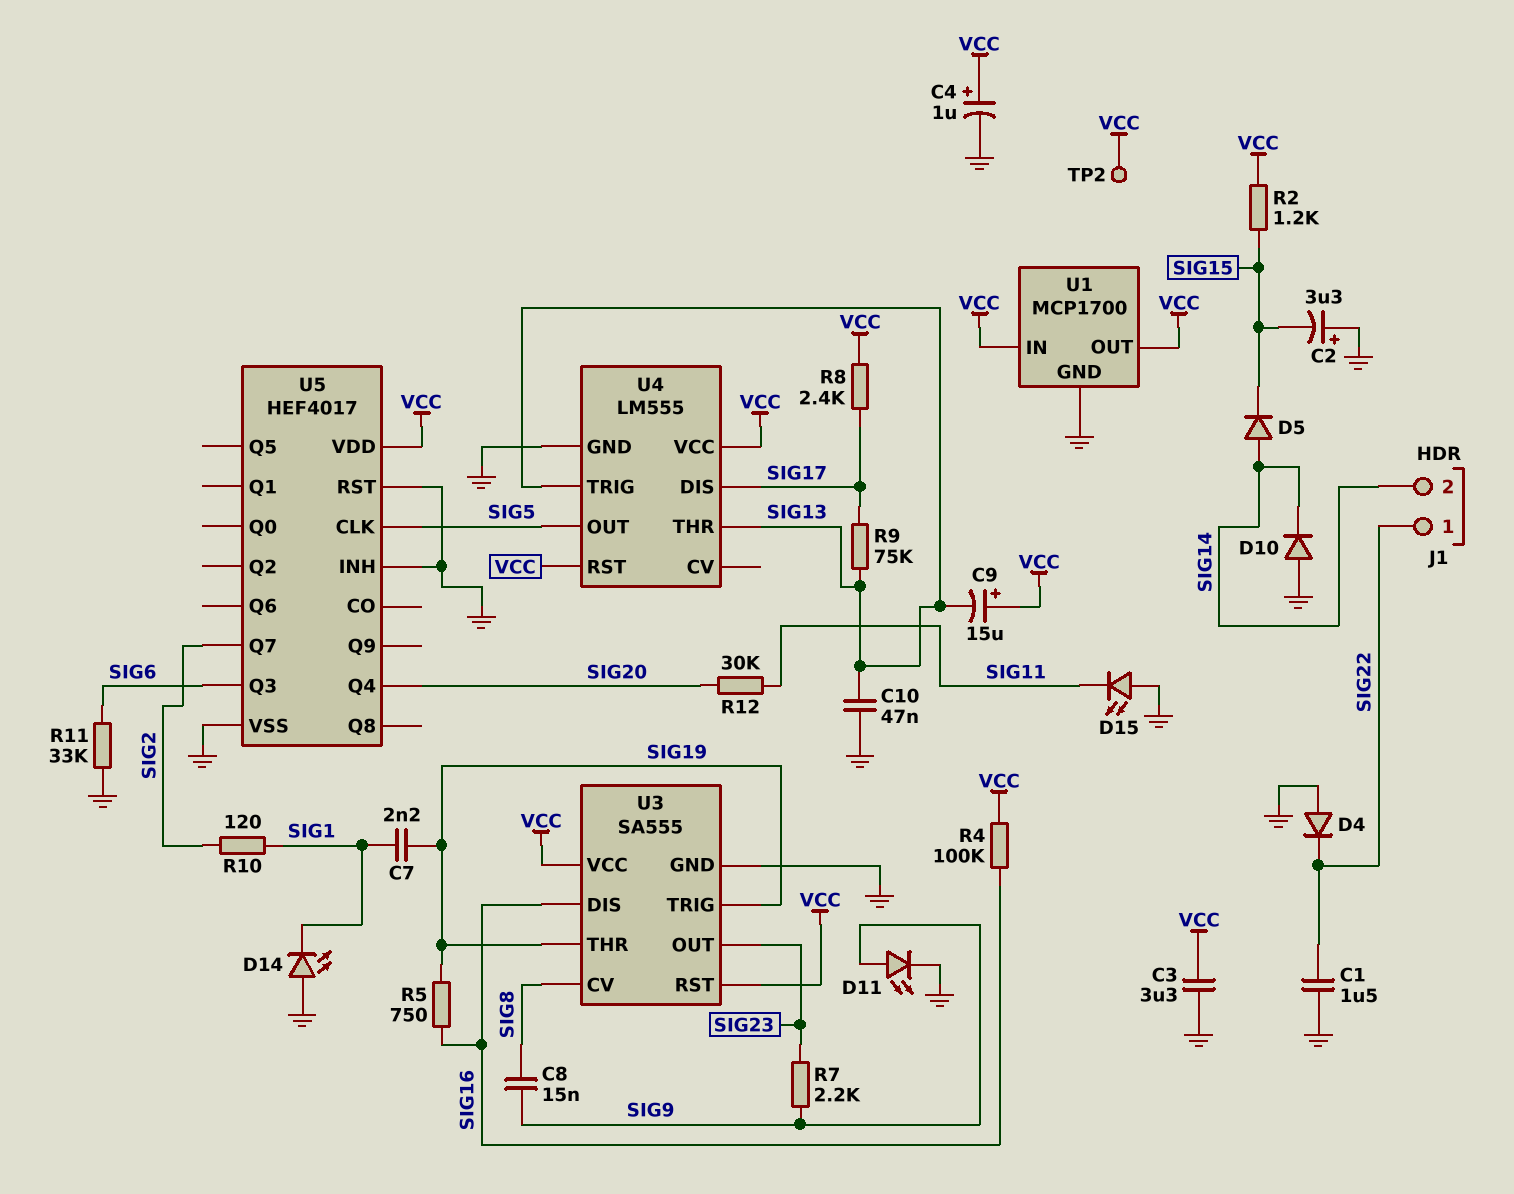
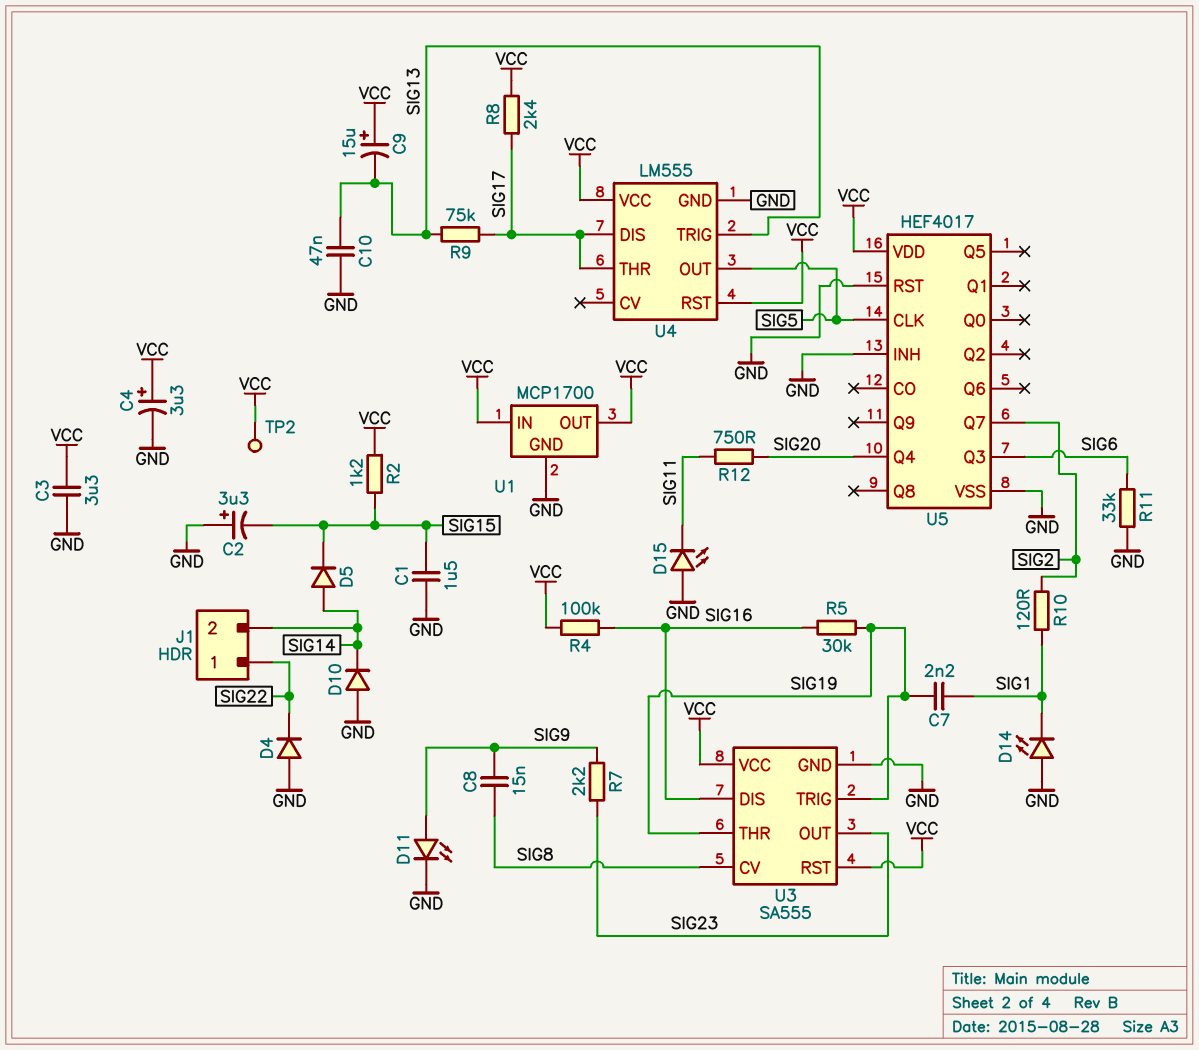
C1: 1.5uF (GND, SIG22) -> 1.5uF (GND, SIG15)
C4: 1uF (plus VCC, minus GND) -> 3.3uF (plus VCC, minus GND)
R5: 750 (SIG16, SIG19) -> 30k (SIG16, SIG19)
R12: 30k (SIG11, SIG20) -> 750 (SIG11, SIG20)
U4 pin THR: SIG13 -> SIG17

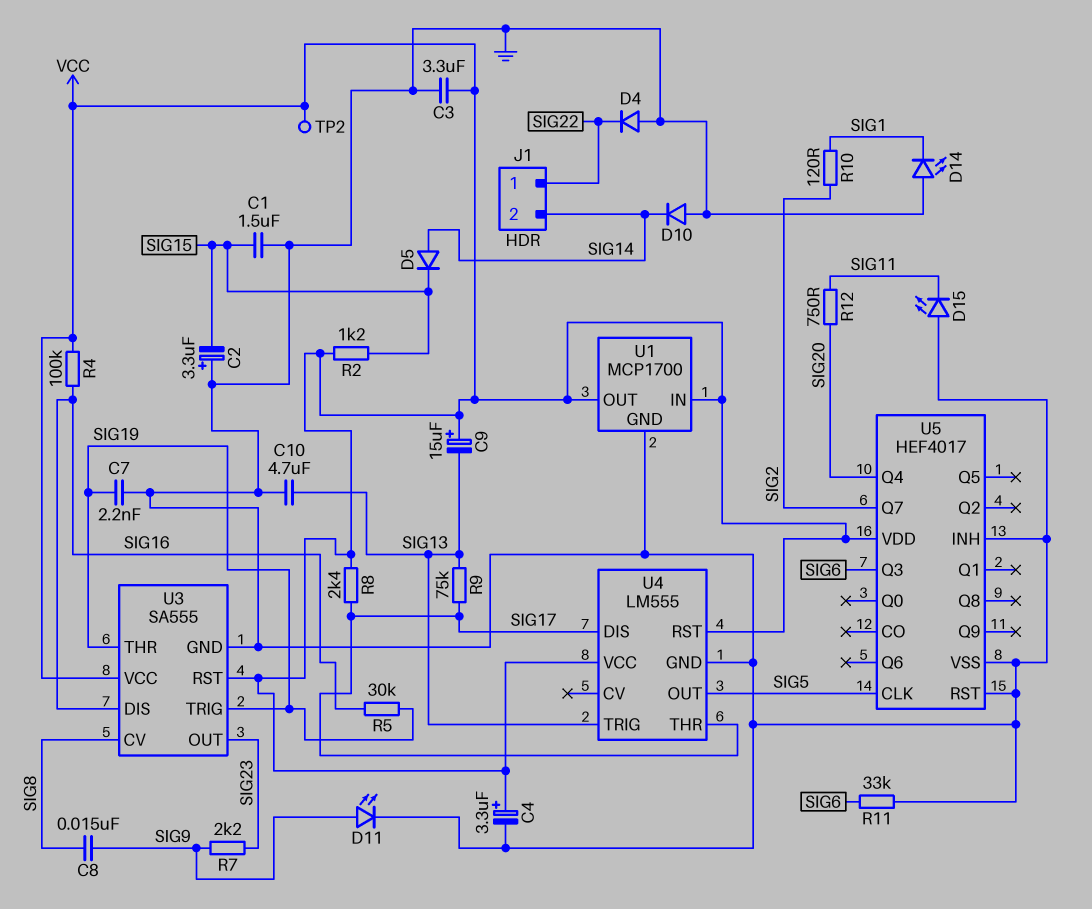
C7: 2.2nF (SIG1, SIG19) -> 2.2nF (GND, SIG19)
C10: 47nF (GND, SIG13) -> 4.7uF (GND, SIG13)

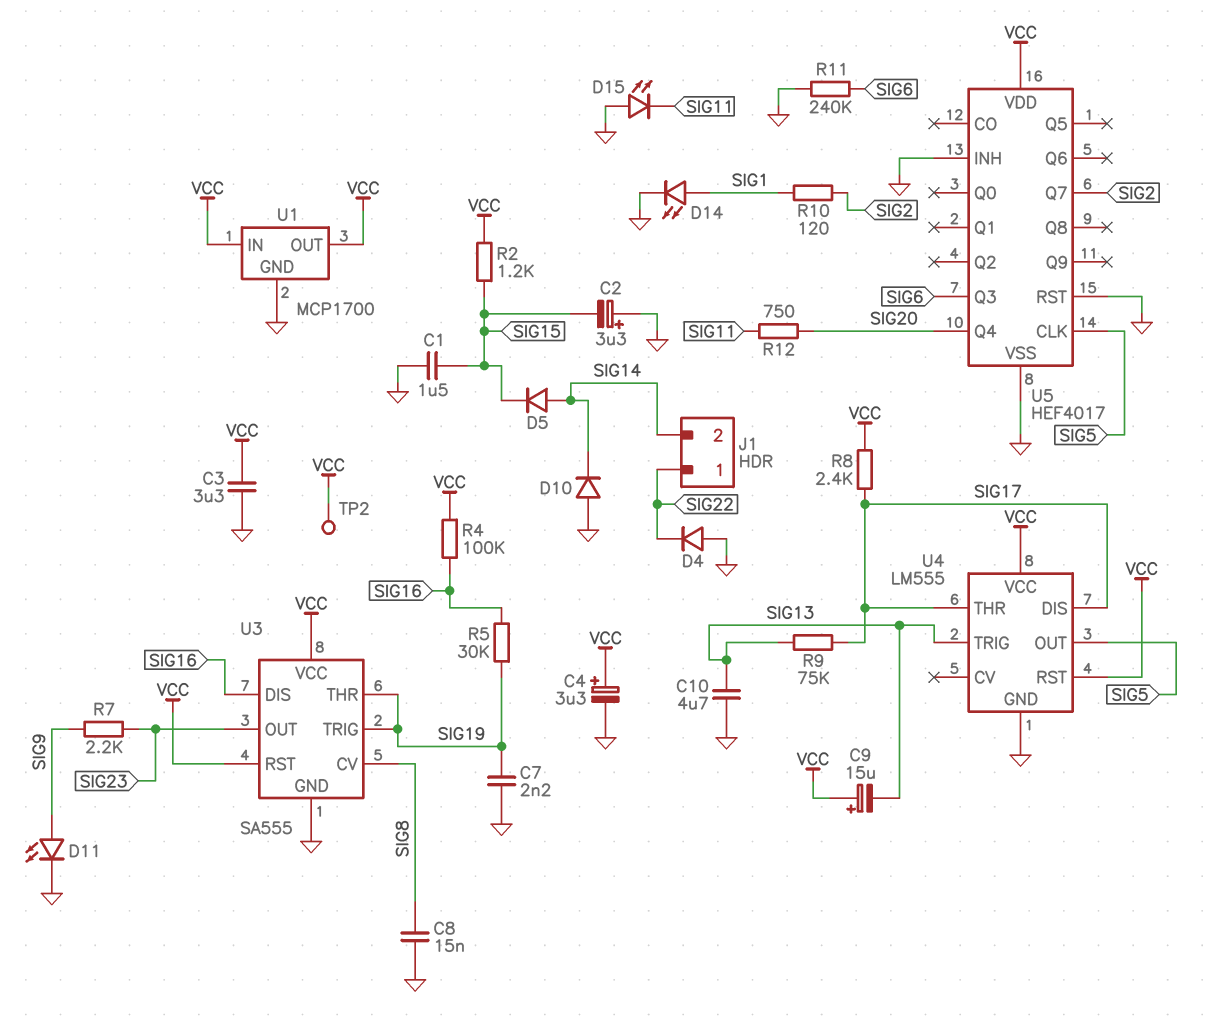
C8: 15nF (SIG8, SIG9) -> 15nF (GND, SIG8)
D14: LED (A GND, K SIG1) -> LED (A SIG1, K GND)
R11: 33k (GND, SIG6) -> 240k (GND, SIG6)

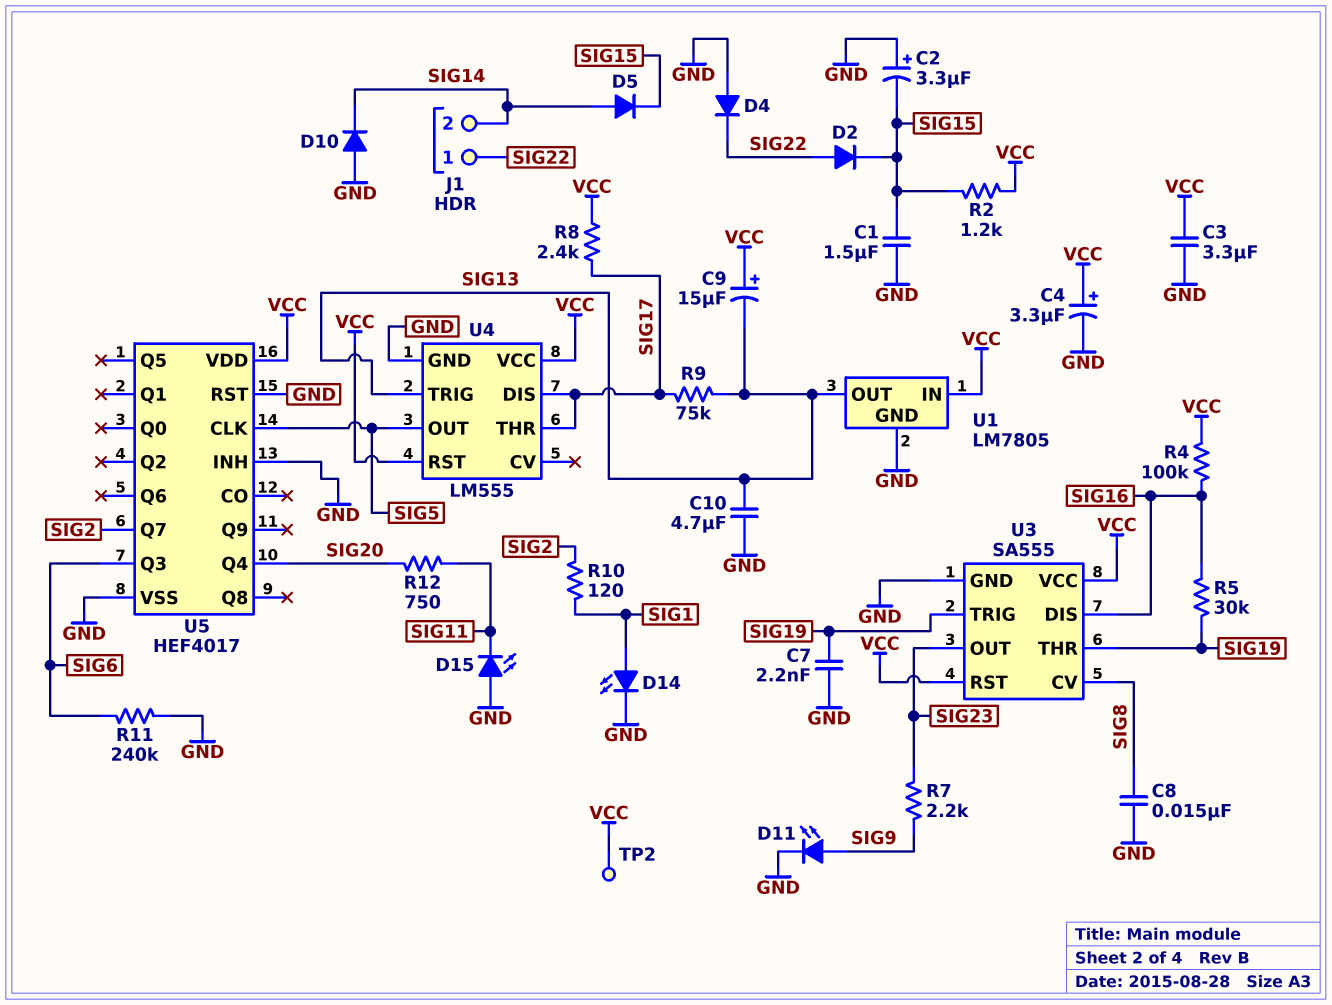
D2: none -> diode (A SIG22, K SIG15)
U1: MCP1700 -> LM7805
U1 pin OUT: VCC -> SIG13

